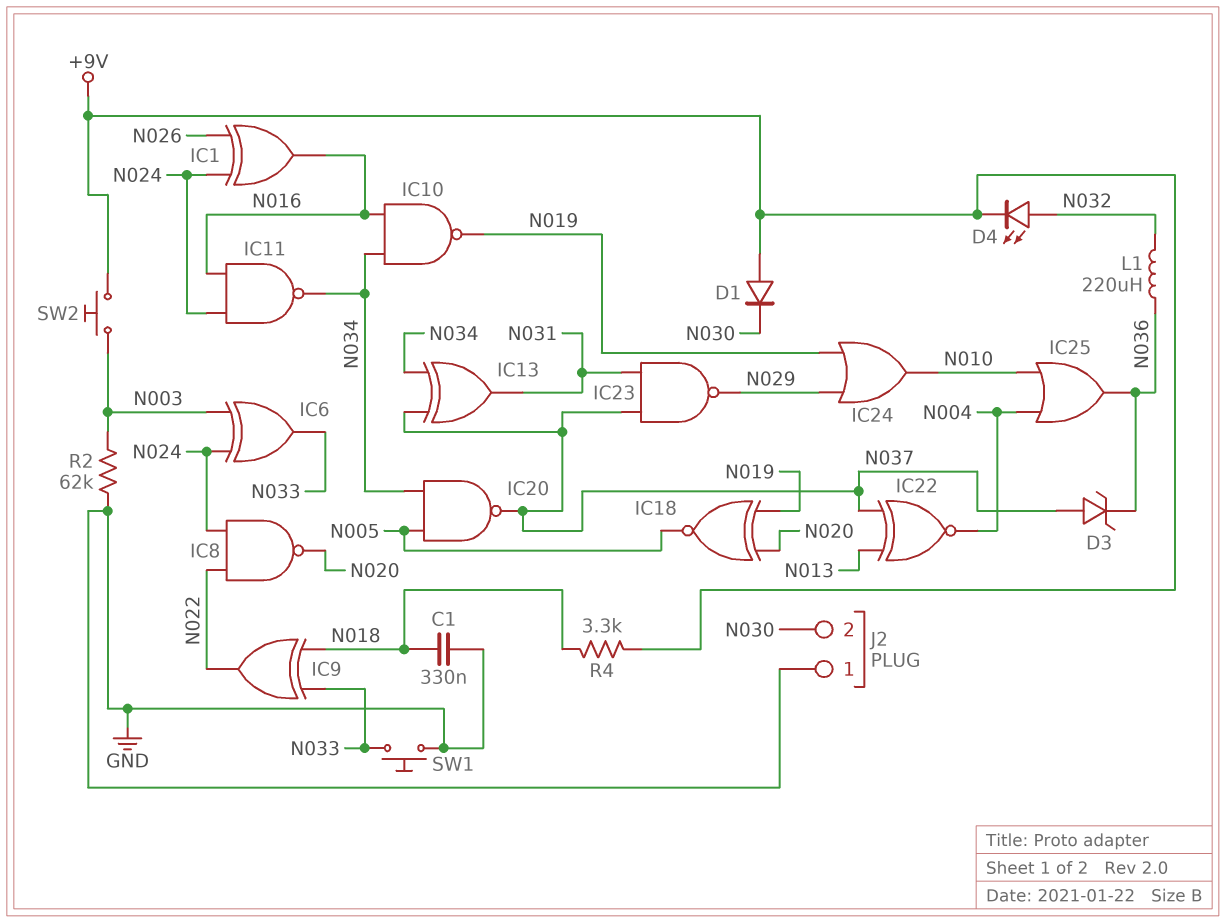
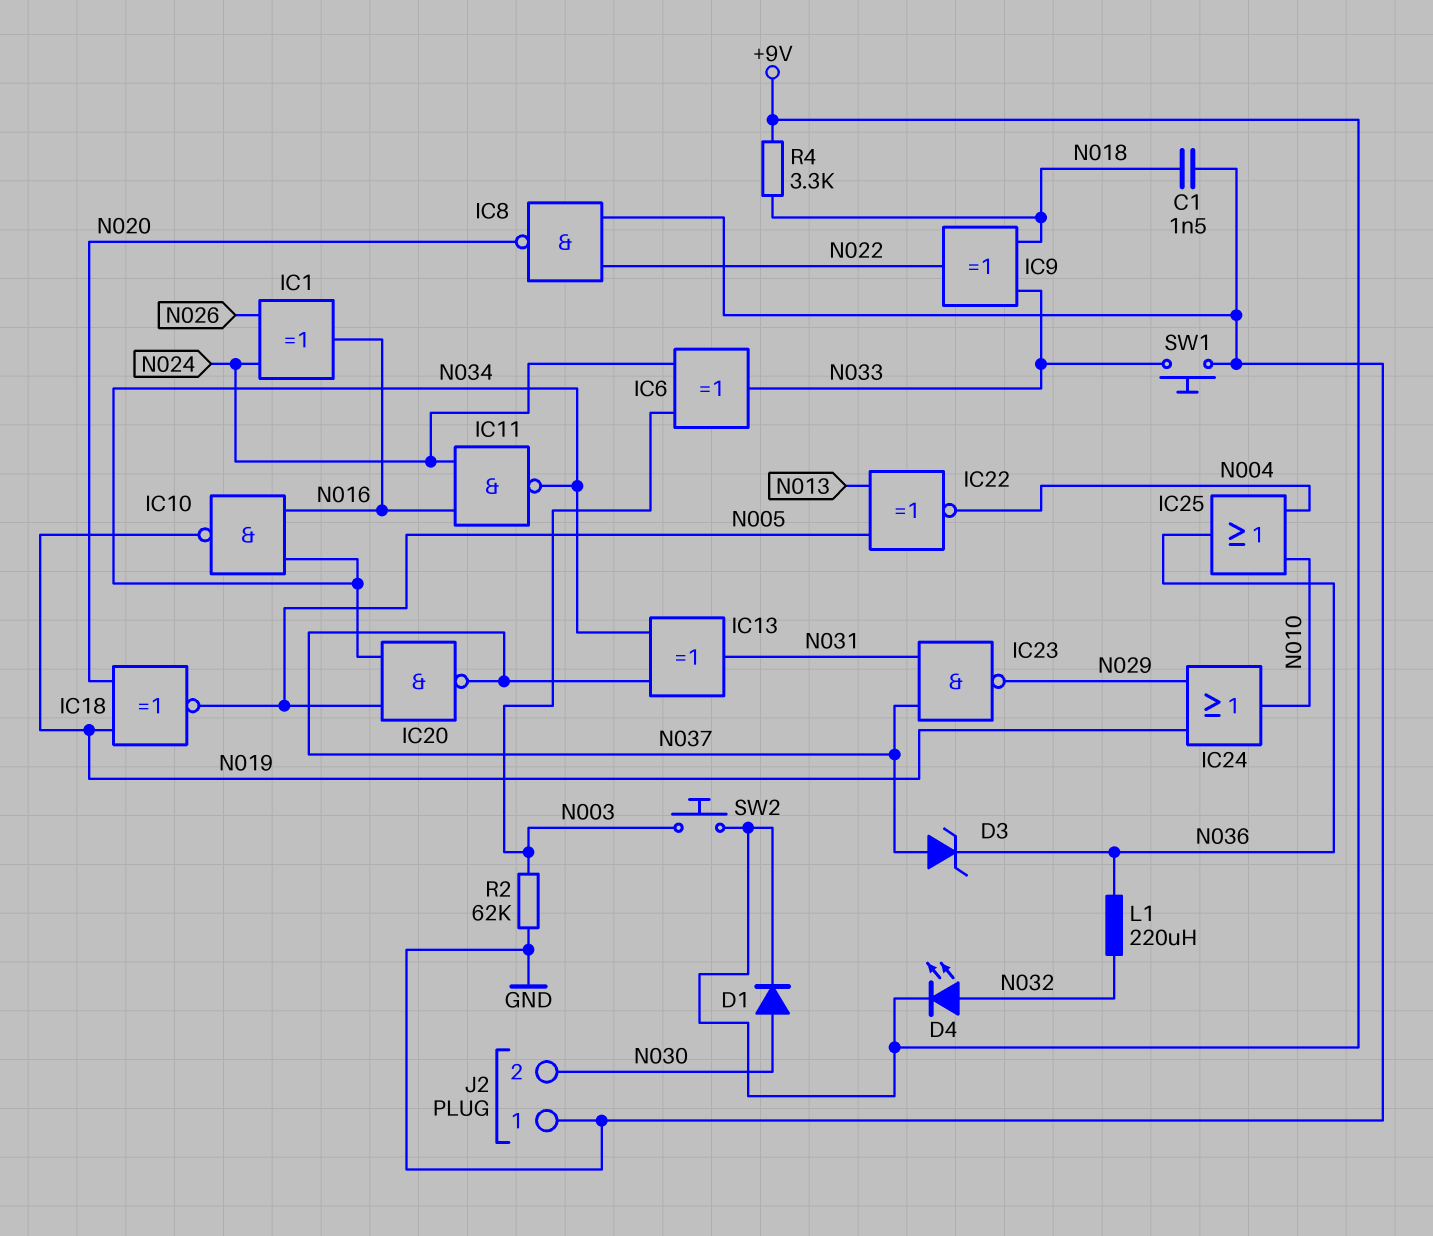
C1: 330nF (GND, N018) -> 1.5nF (GND, N018)
D1: diode (A +9V, K N030) -> diode (A N030, K +9V)
IC8: NAND (in N022, in N024, out N020) -> NAND (in GND, in N022, out N020)
IC22: XNOR (in N013, in N037, out N004) -> XNOR (in N005, in N013, out N004)

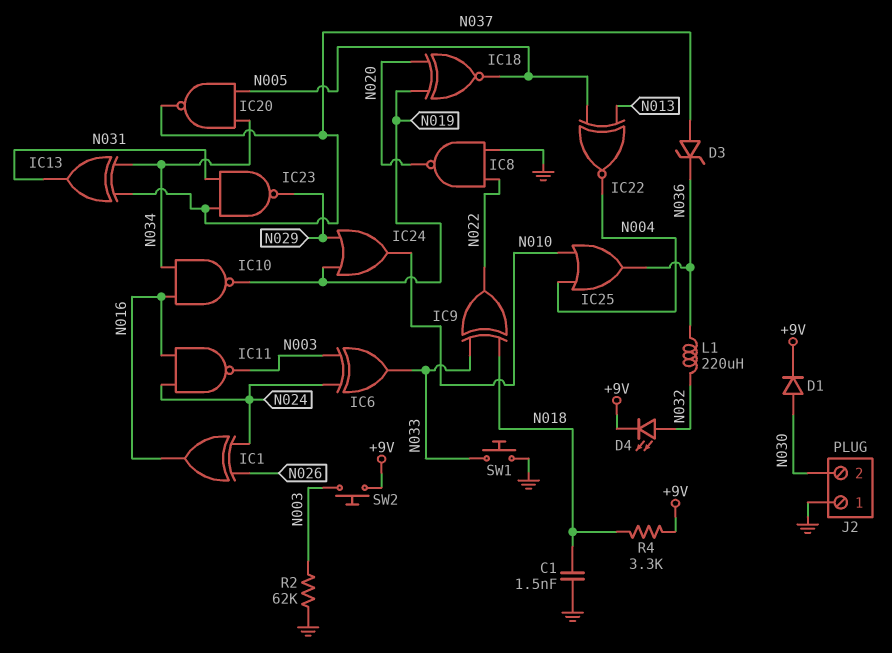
IC11: NAND (in N016, in N024, out N034) -> NAND (in N016, in N024, out N003)

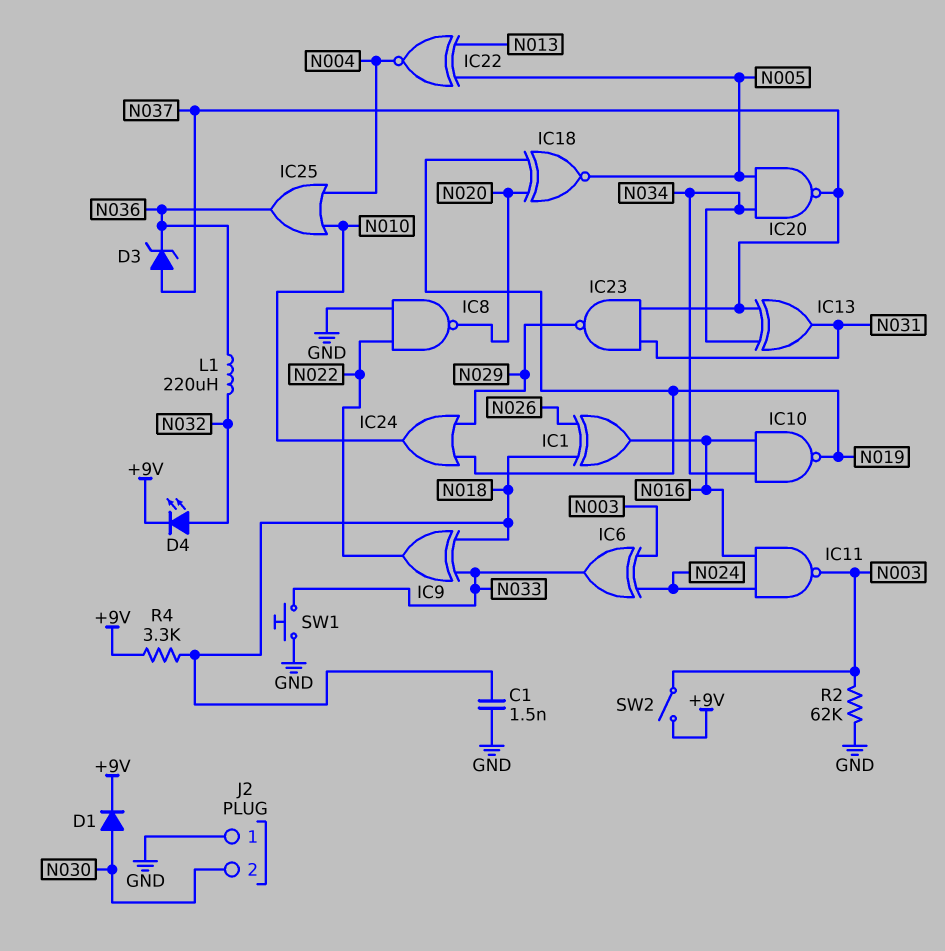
IC1: XOR (in N024, in N026, out N016) -> XOR (in N018, in N026, out N016)
SW2: button (+9V, N003) -> switch (+9V, N003)

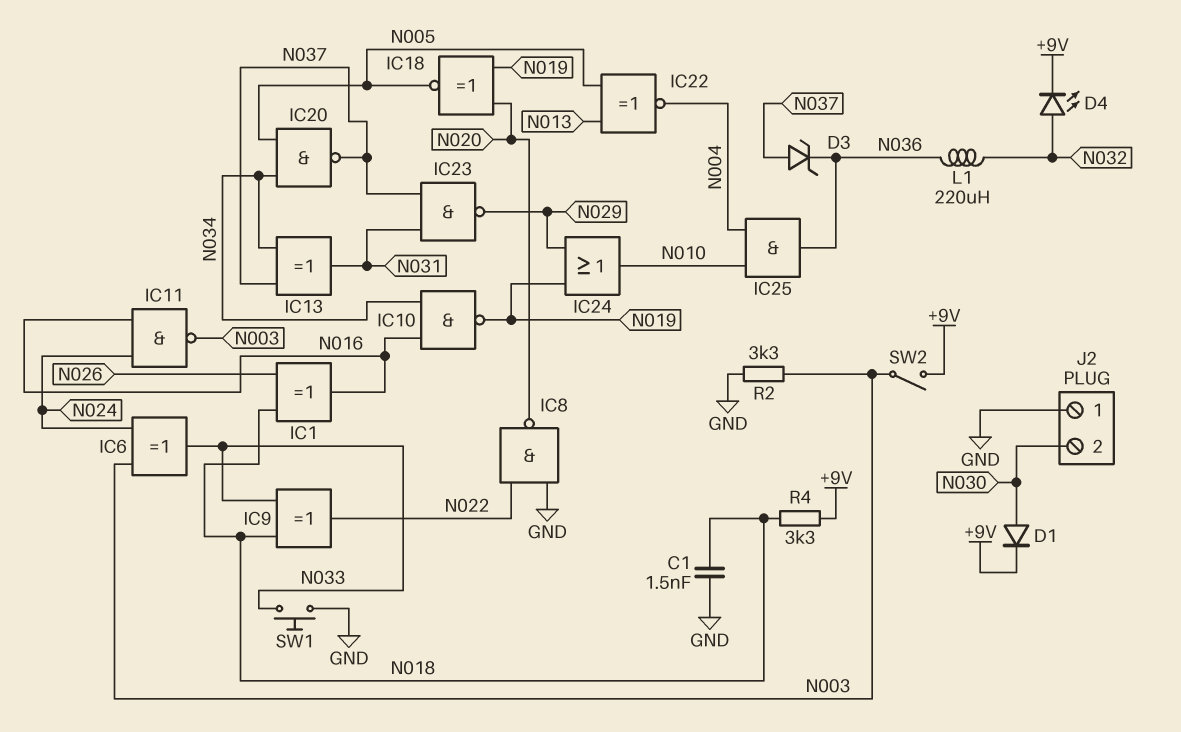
IC25: OR (in N004, in N010, out N036) -> AND (in N004, in N010, out N036)
R2: 62k (GND, N003) -> 3.3k (GND, N003)

